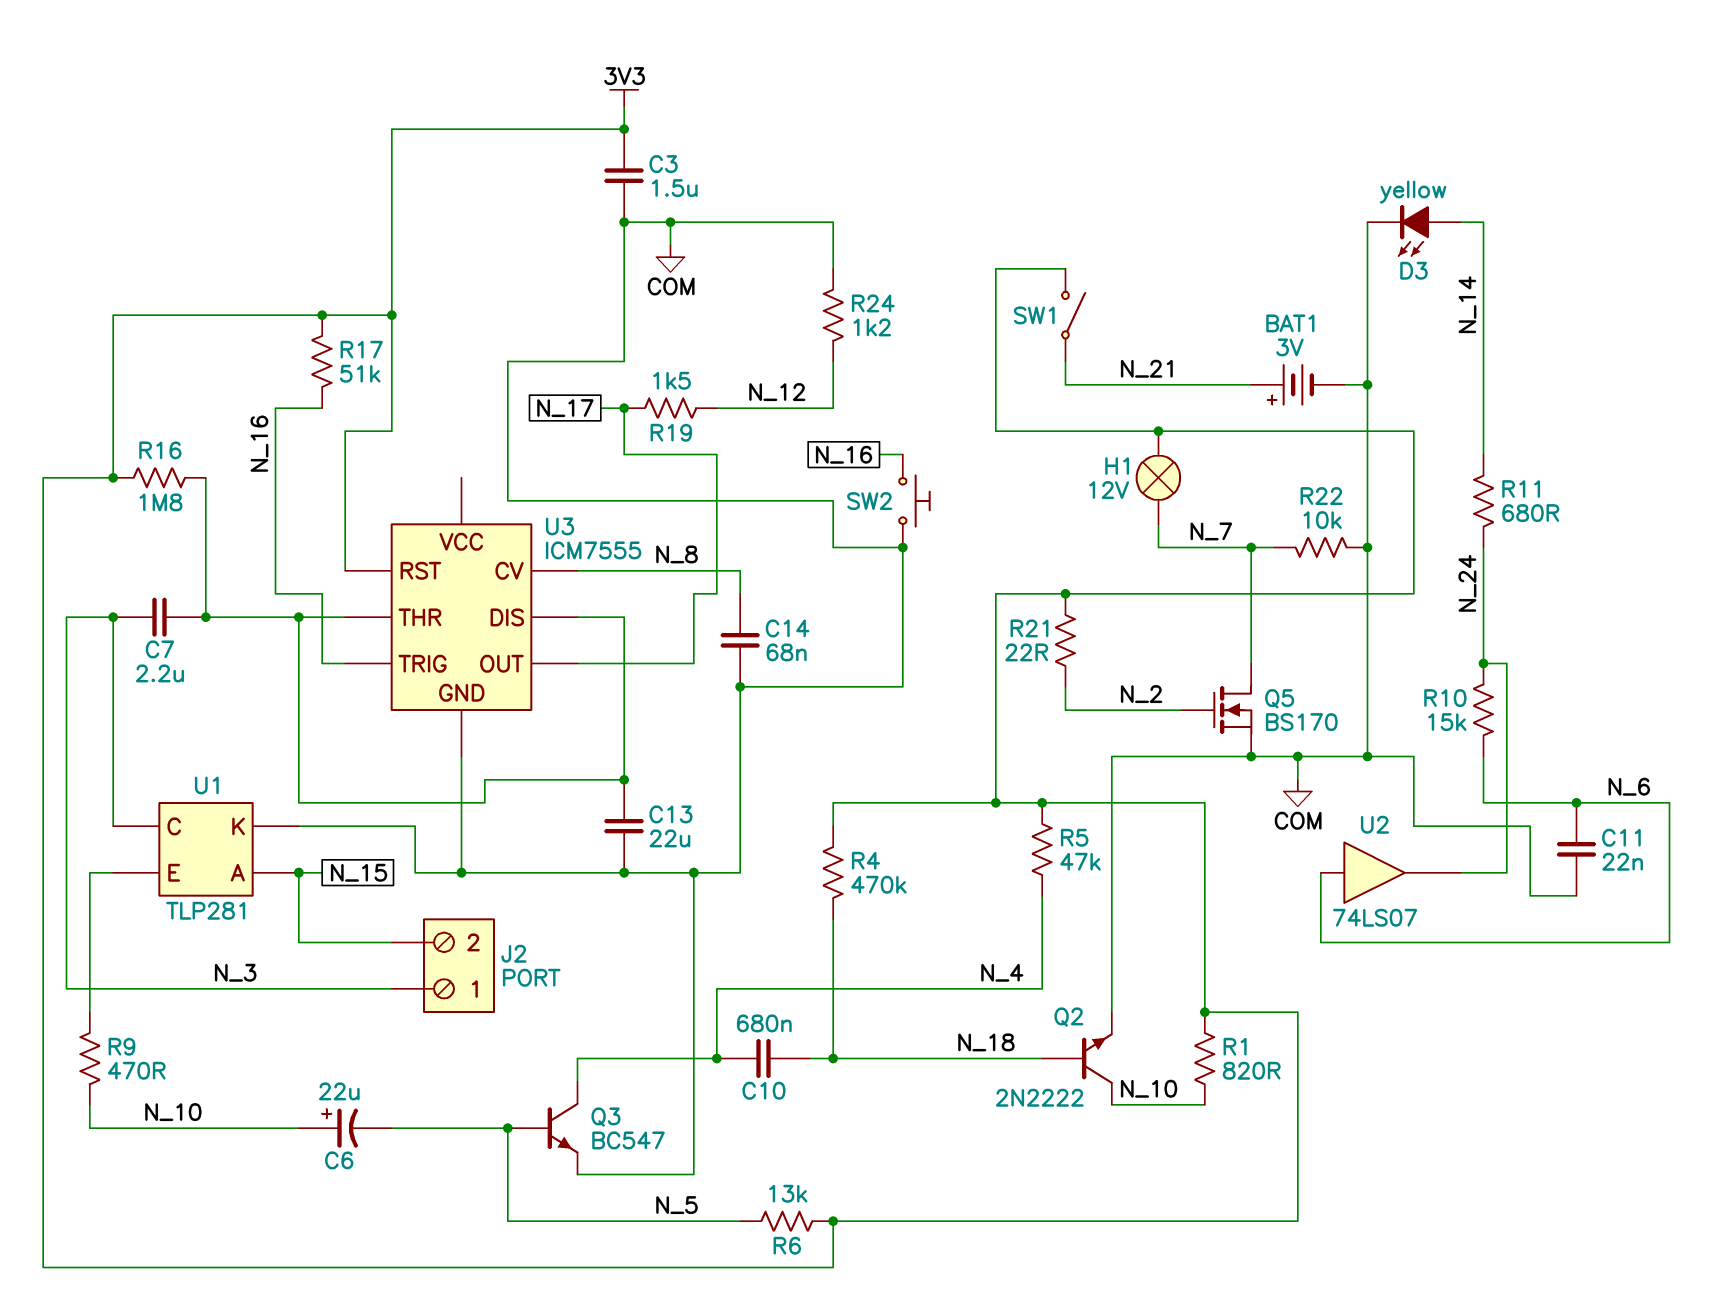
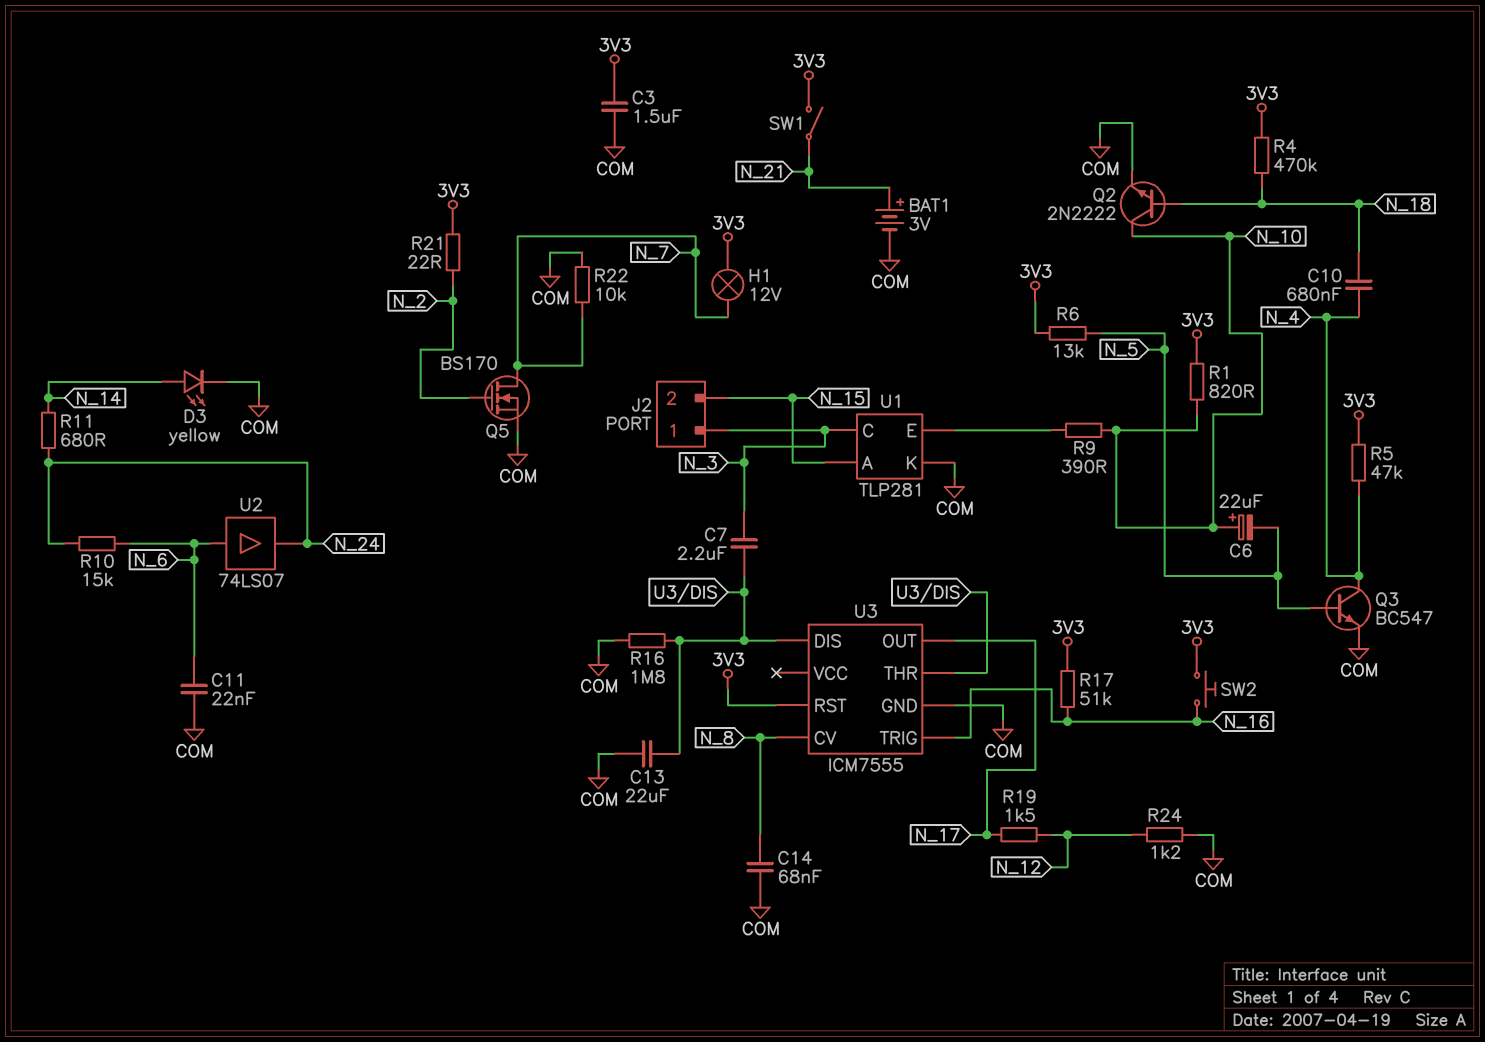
R9: 470 (N_10, U1/E) -> 390 (N_10, U1/E)
R16: 1.8M (3V3, U3/DIS) -> 1.8M (COM, U3/DIS)
SW2: button (COM, N_16) -> button (3V3, N_16)

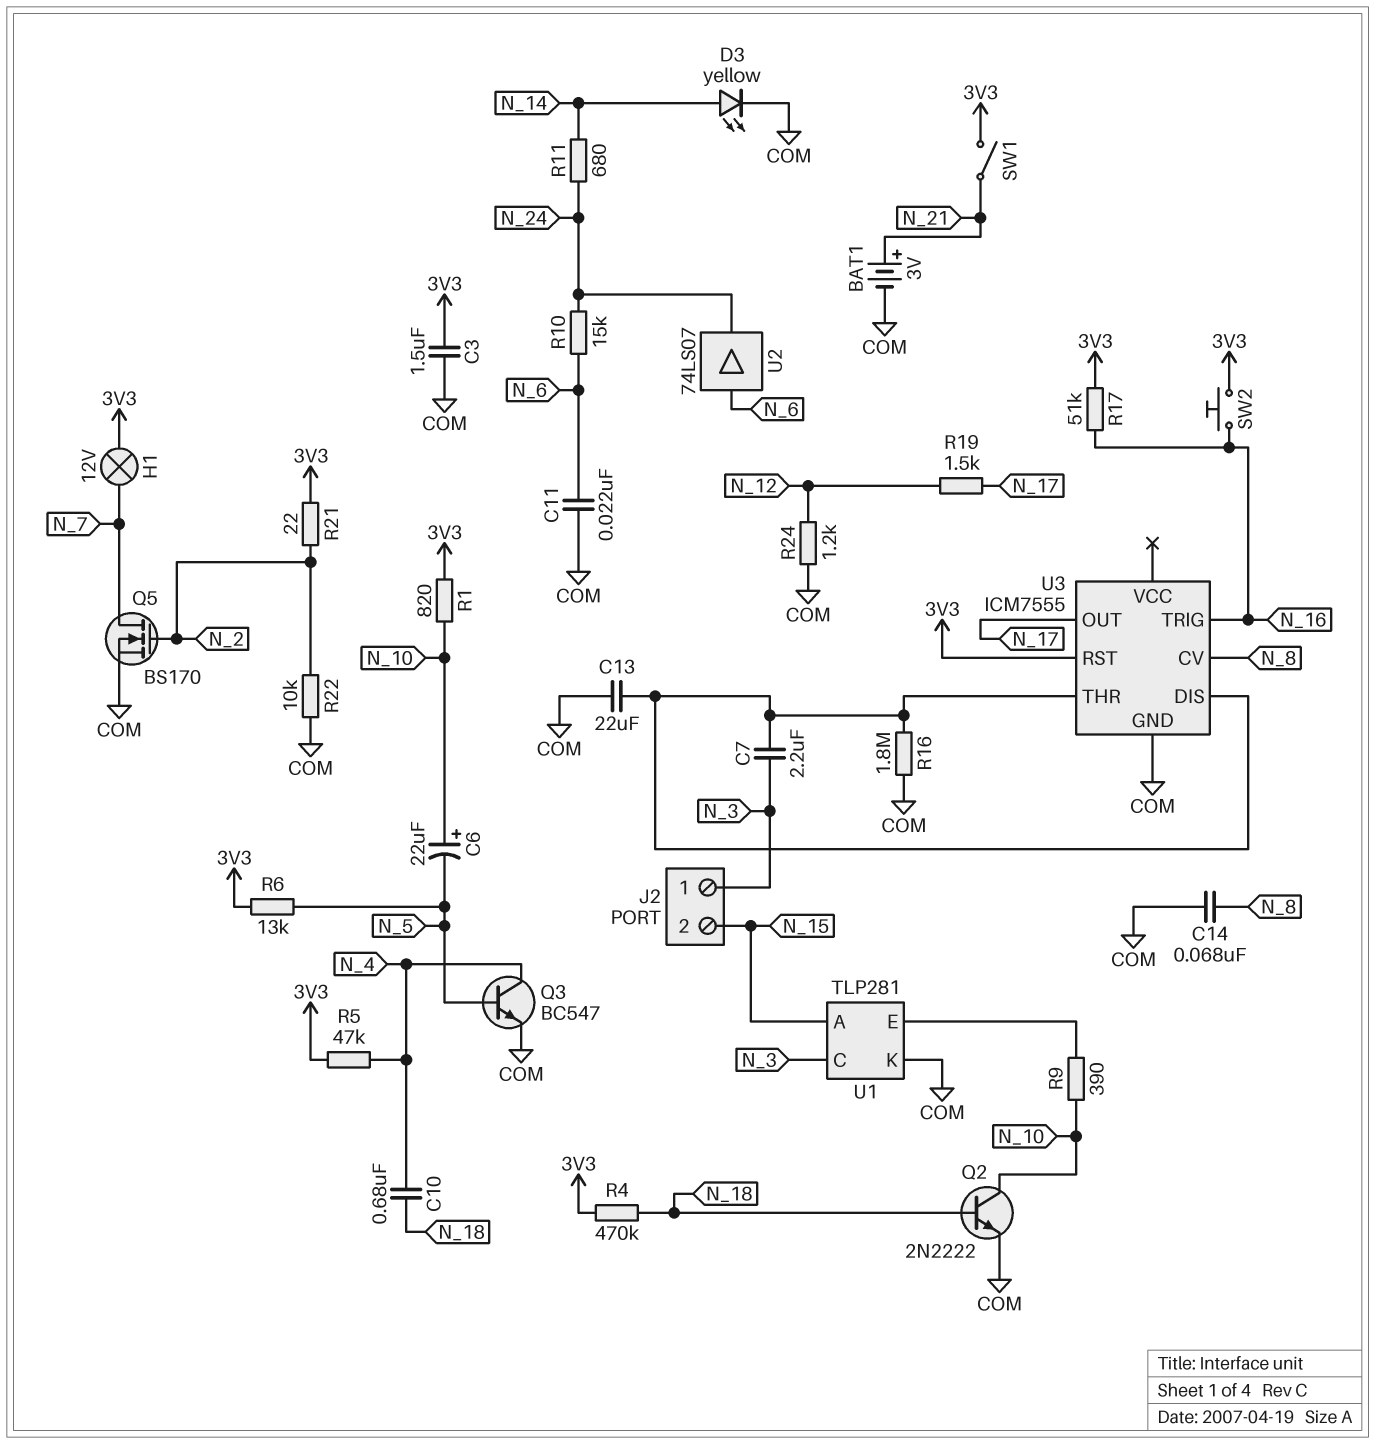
R22: 10k (COM, N_7) -> 10k (COM, N_2)

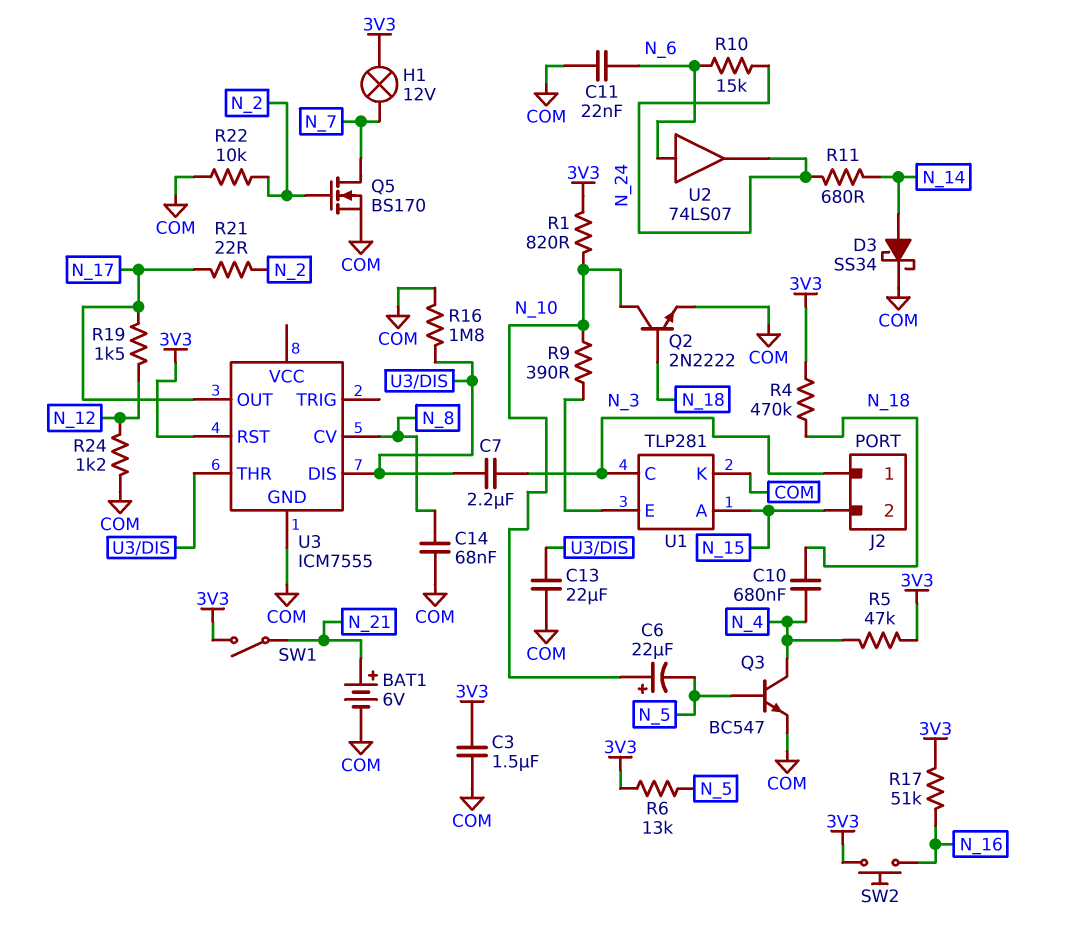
BAT1: 3V (plus N_21, minus COM) -> 6V (plus N_21, minus COM)
D3: LED yellow (A N_14, K COM) -> schottky SS34 (A N_14, K COM)
R21: 22 (3V3, N_2) -> 22 (N_2, N_17)
U3 pin TRIG: N_16 -> none

